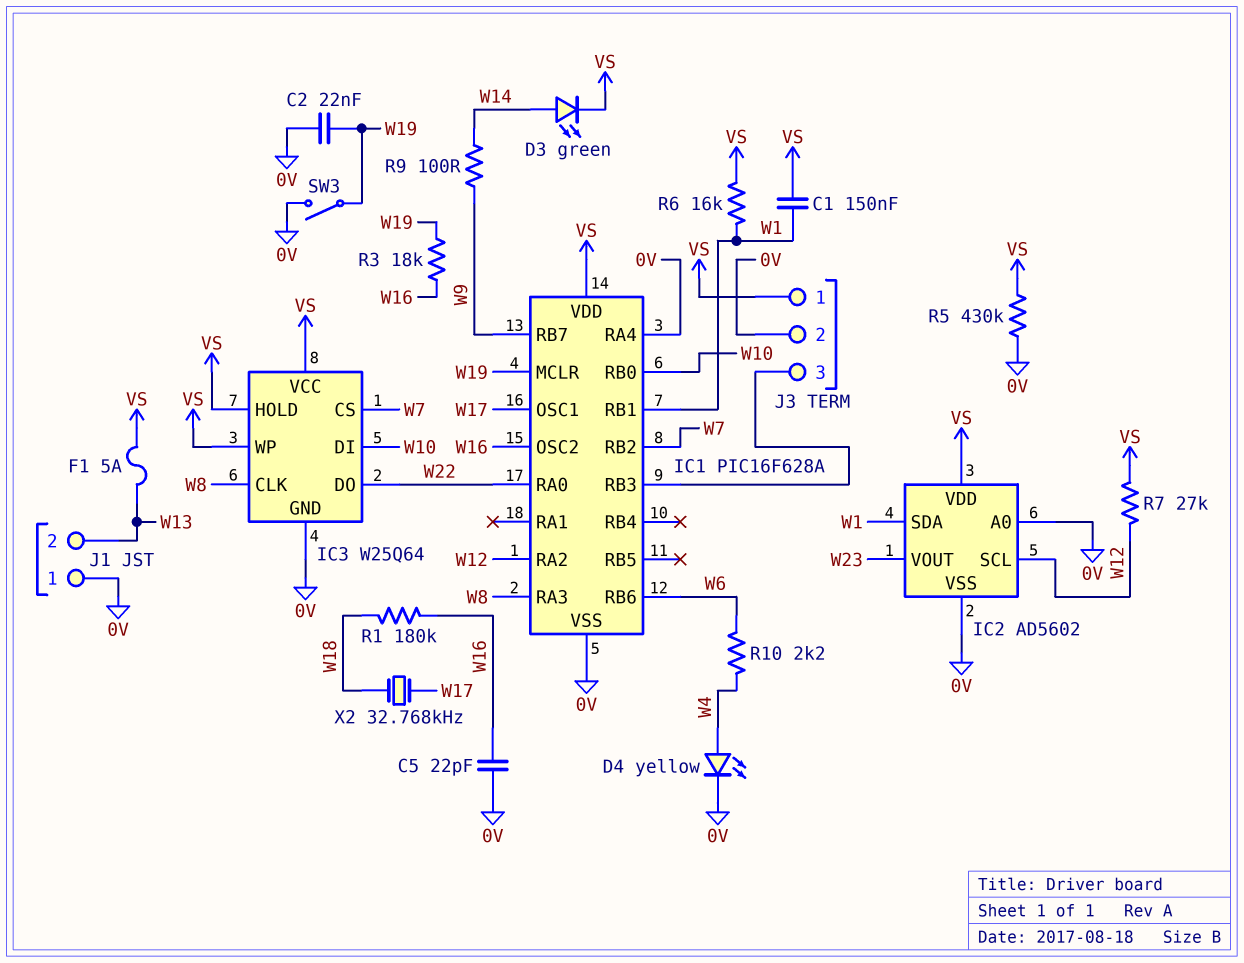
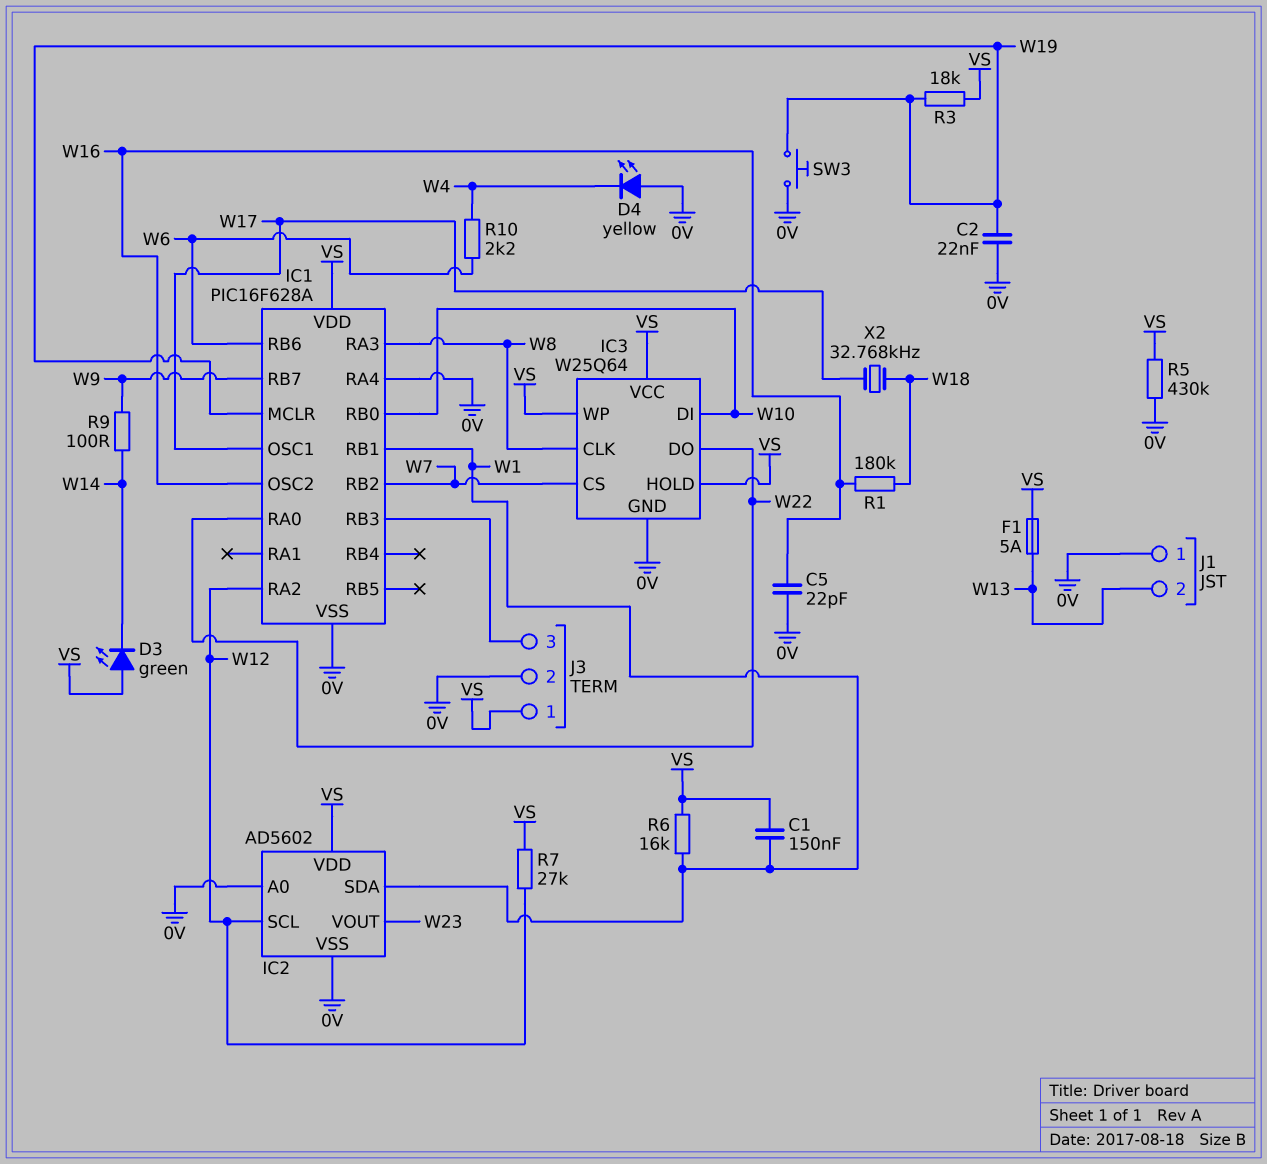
D3: LED green (A W14, K VS) -> LED green (A VS, K W14)
D4: LED yellow (A W4, K 0V) -> LED yellow (A 0V, K W4)
R3: 18k (W16, W19) -> 18k (VS, W19)
SW3: switch (0V, W19) -> button (0V, W19)

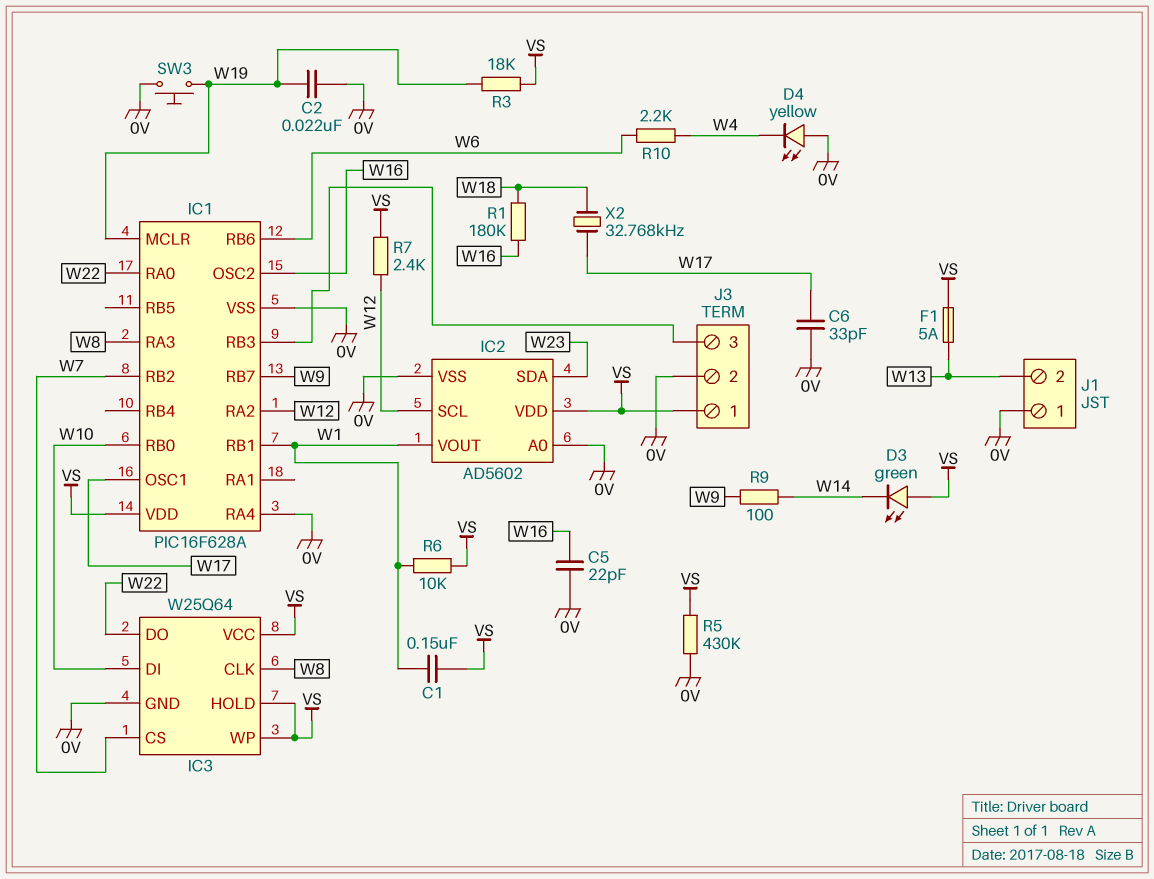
C6: none -> 33pF (0V, W17)
IC2 pin SDA: W1 -> W23
IC2 pin VOUT: W23 -> W1
R6: 16k (VS, W1) -> 10k (VS, W1)
R7: 27k (VS, W12) -> 2.4k (VS, W12)

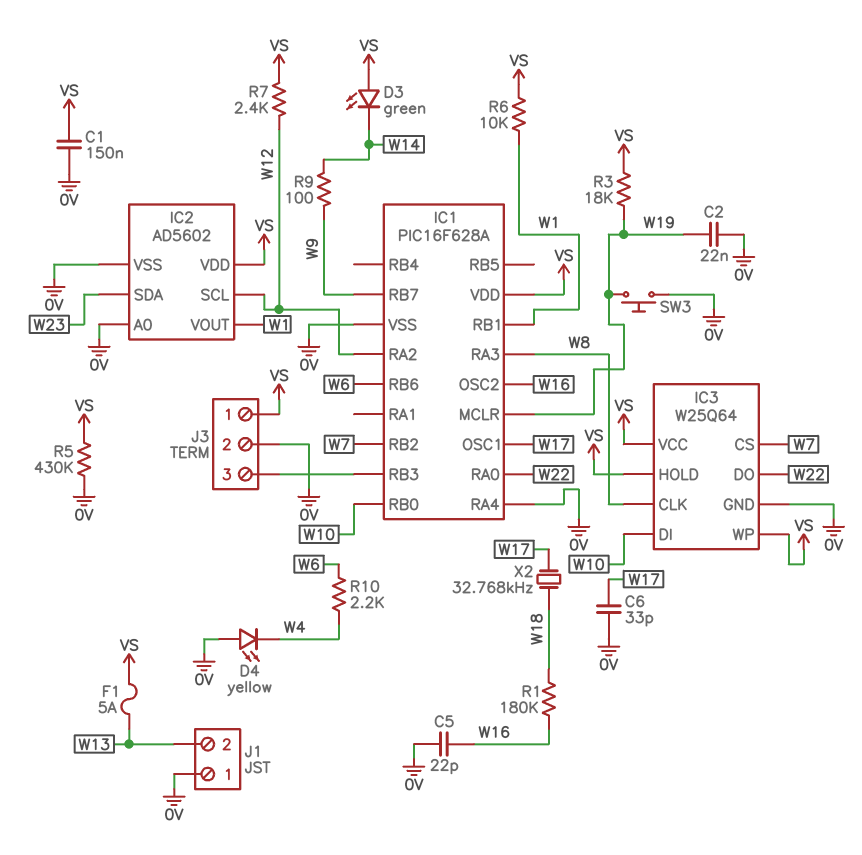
C1: 150nF (VS, W1) -> 150nF (0V, VS)

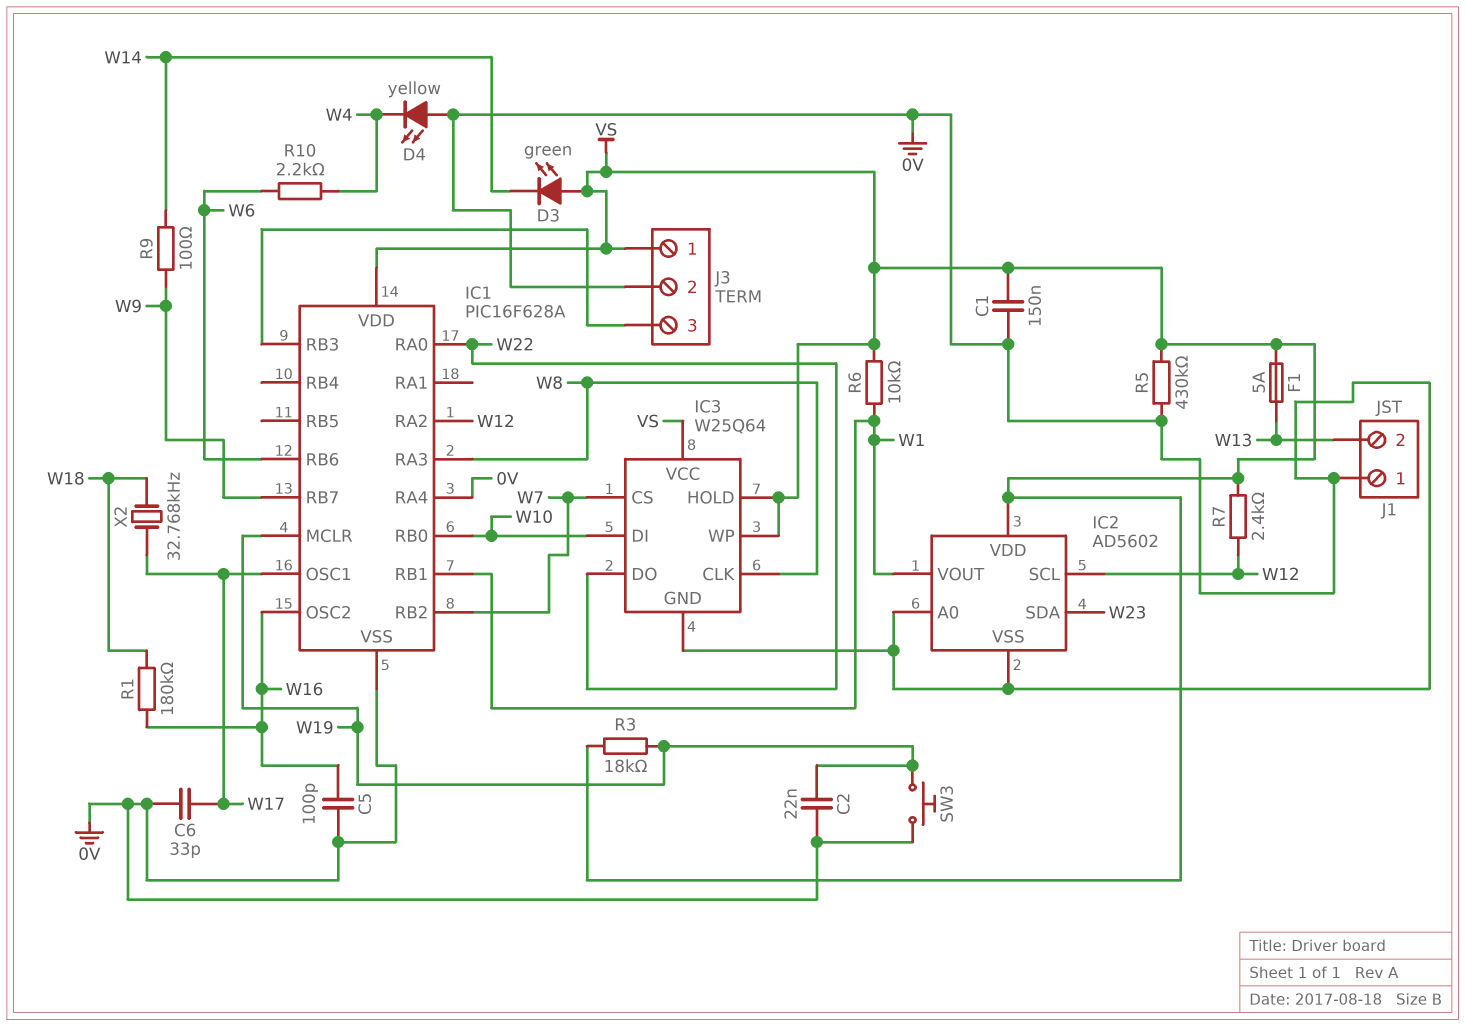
C5: 22pF (0V, W16) -> 100pF (0V, W16)

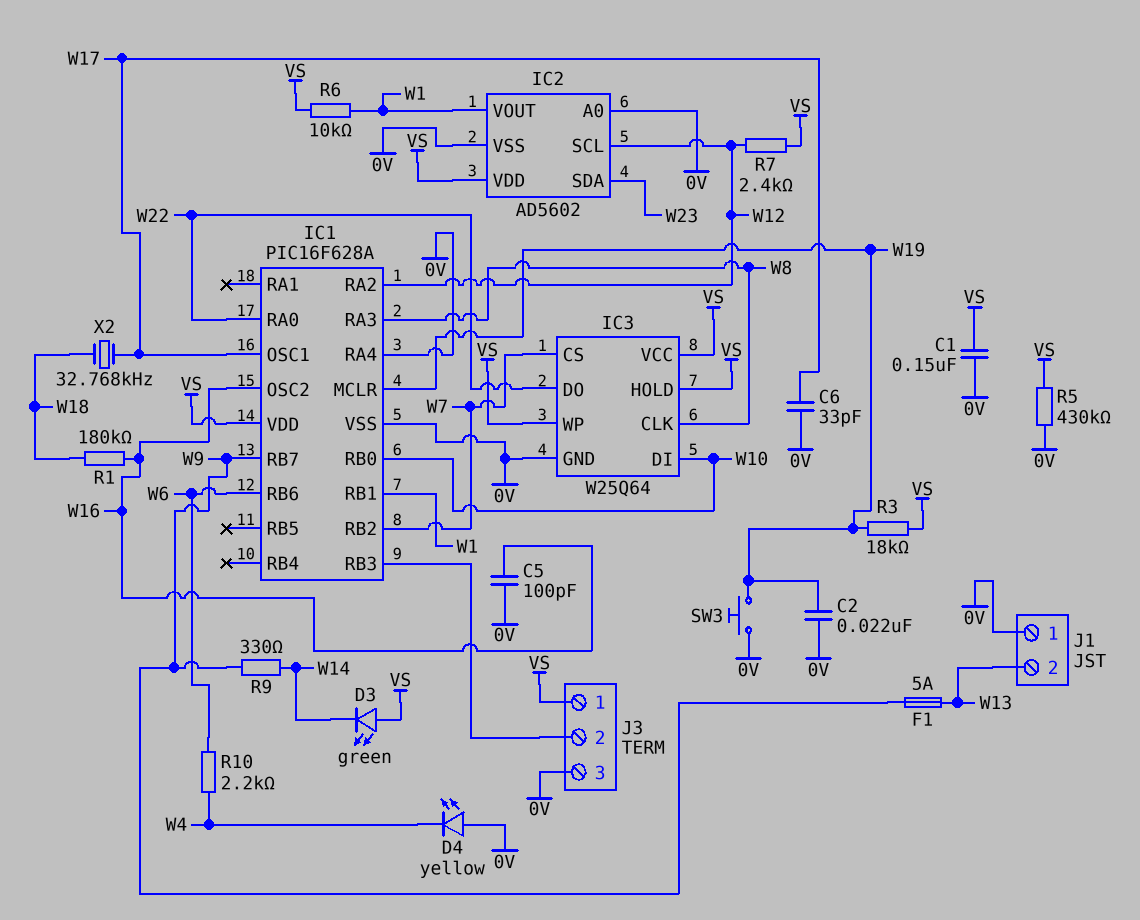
F1: 5A (VS, W13) -> 5A (W9, W13)
J3 pin 2: 0V -> IC1/RB3
J3 pin 3: IC1/RB3 -> 0V
R9: 100 (W9, W14) -> 330 (W9, W14)

